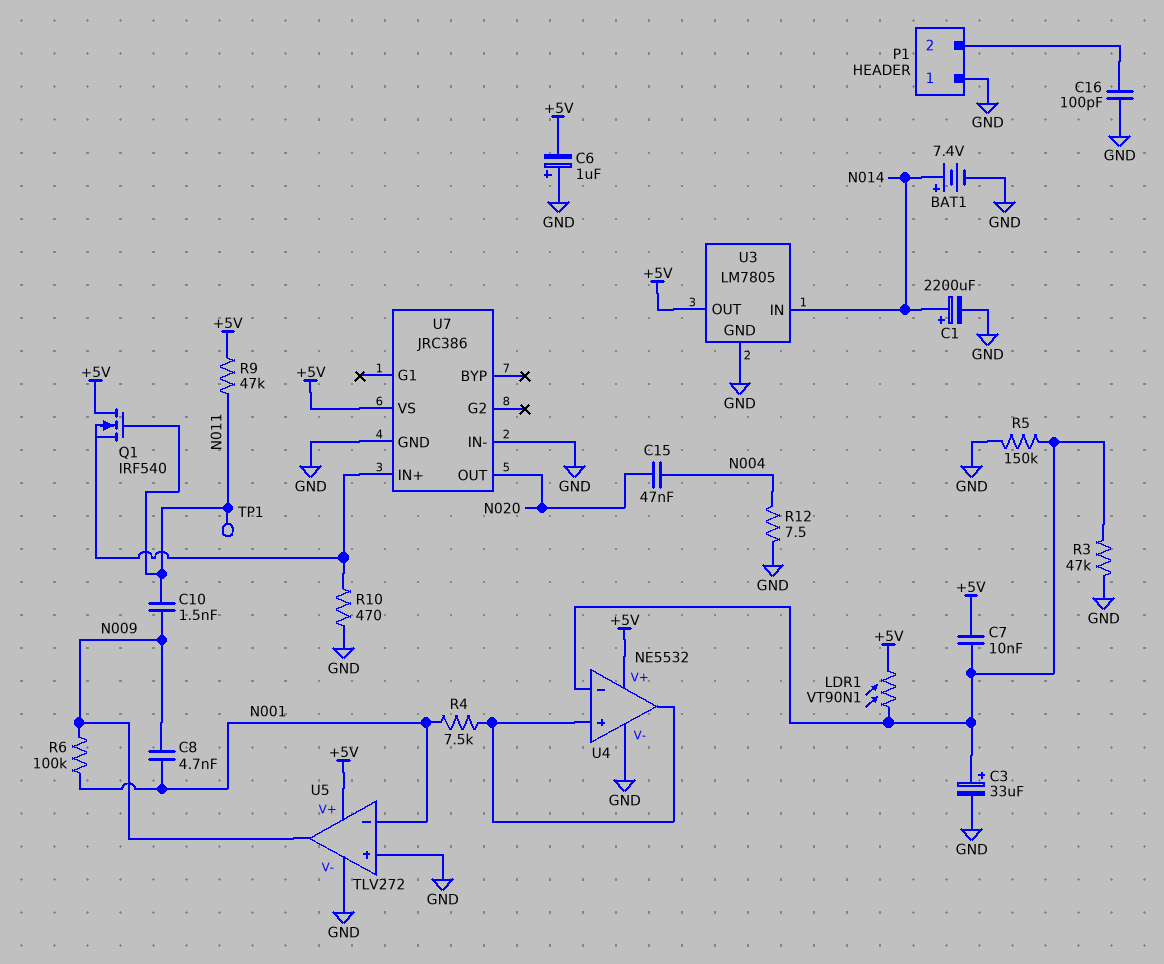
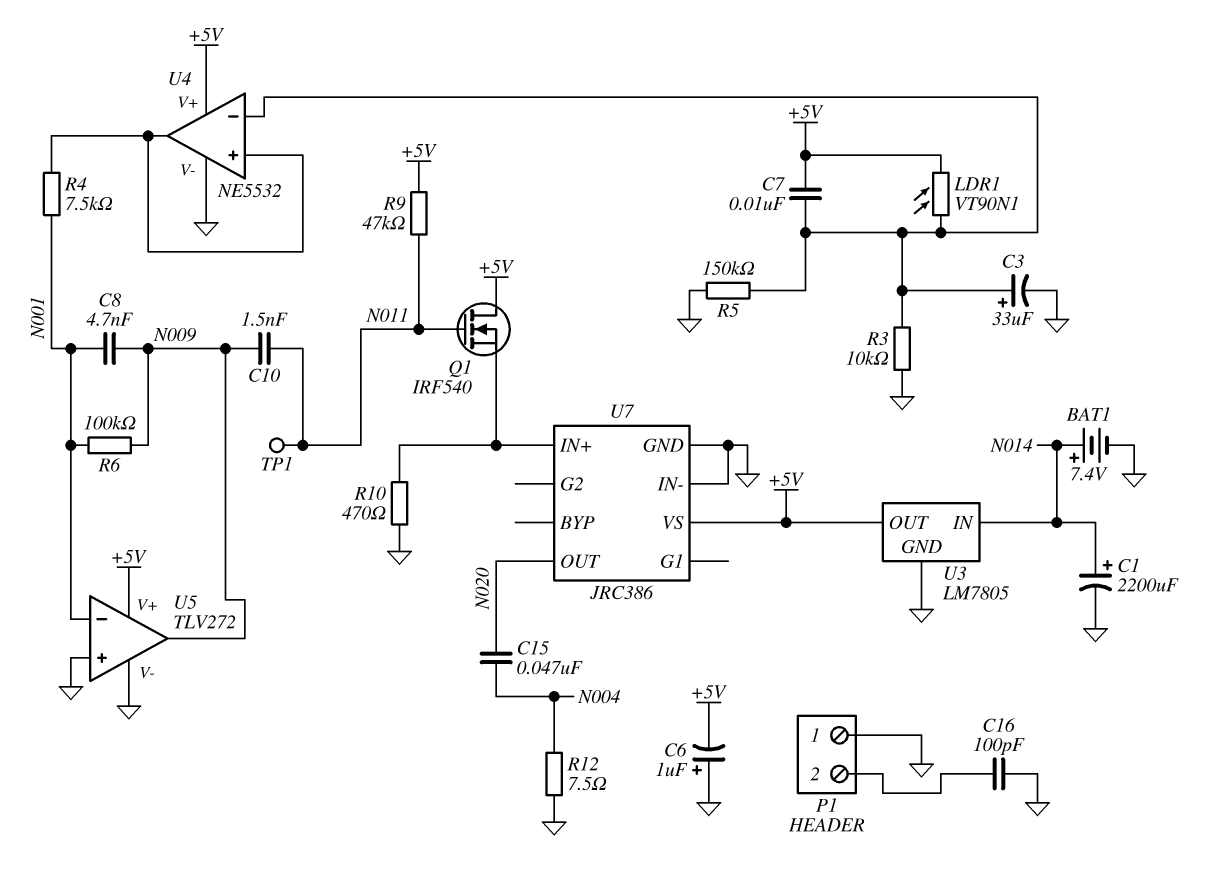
R3: 47k (GND, U4/in-) -> 10k (GND, U4/in-)

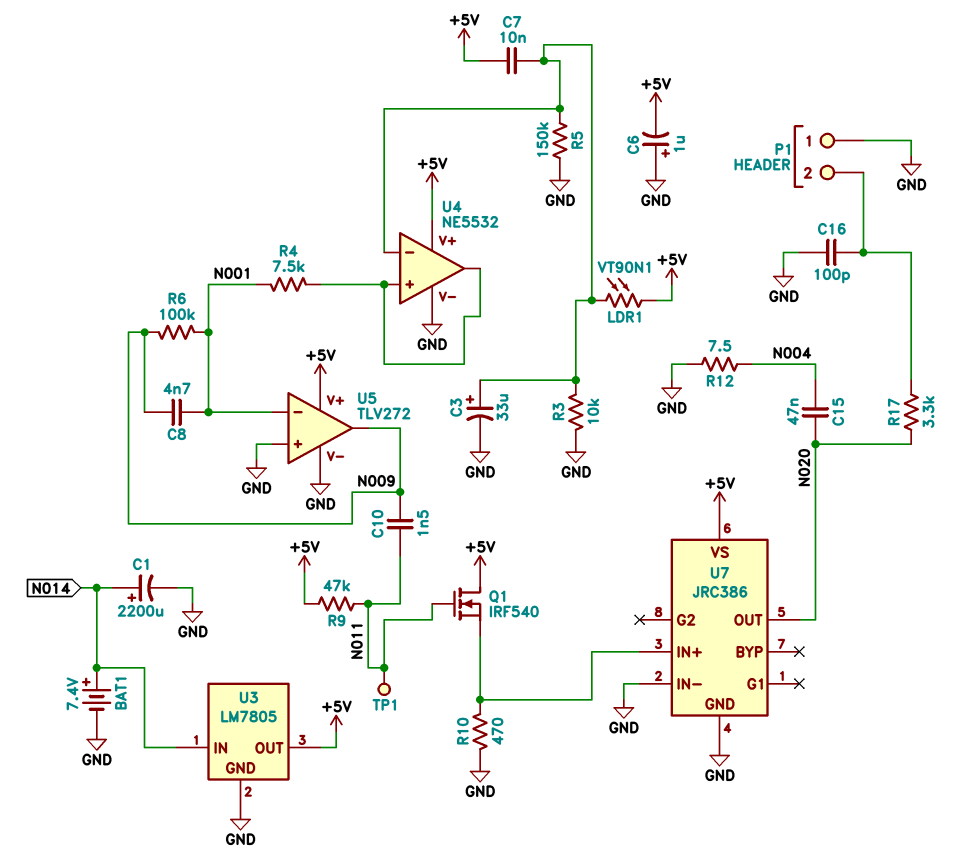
R17: none -> 3.3k (N020, P1/2)

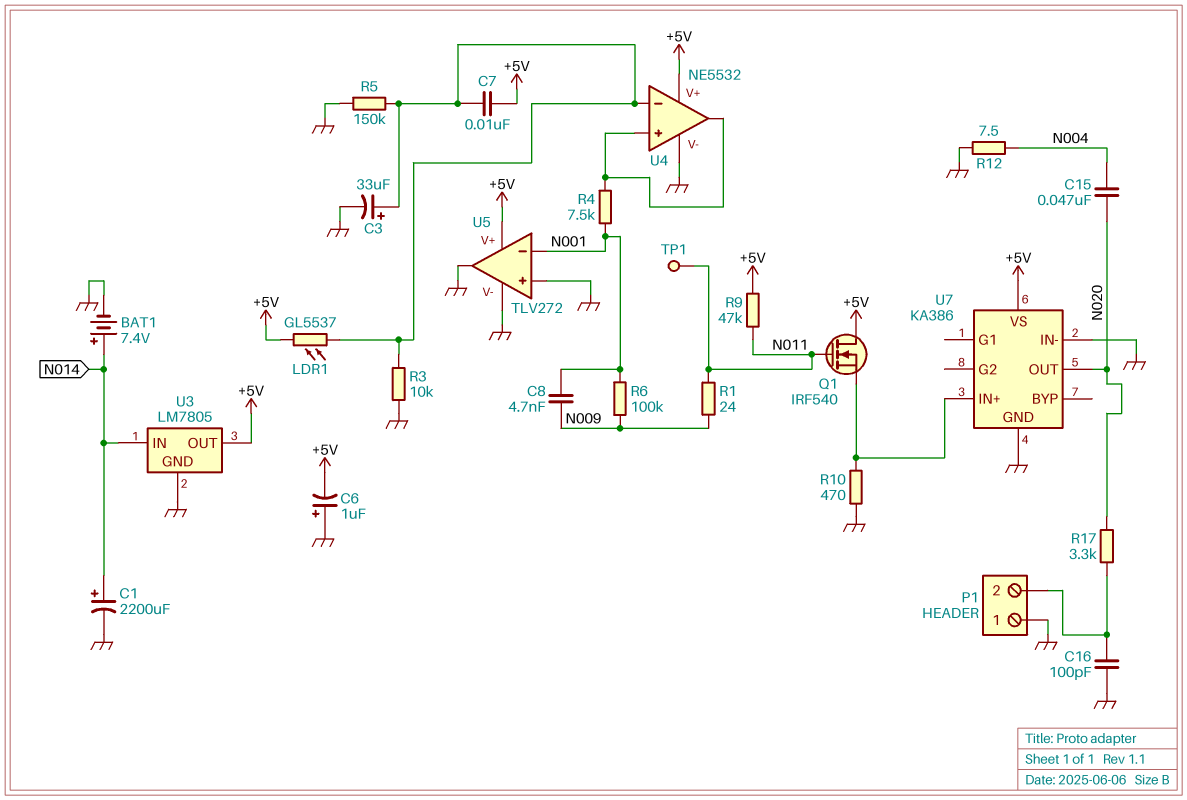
C10: 1.5nF (N009, N011) -> none
LDR1: VT90N1 (+5V, U4/in-) -> GL5537 (+5V, U4/in-)
R1: none -> 24 (N009, N011)
U5 pin out: N009 -> GND
U7: JRC386 -> KA386

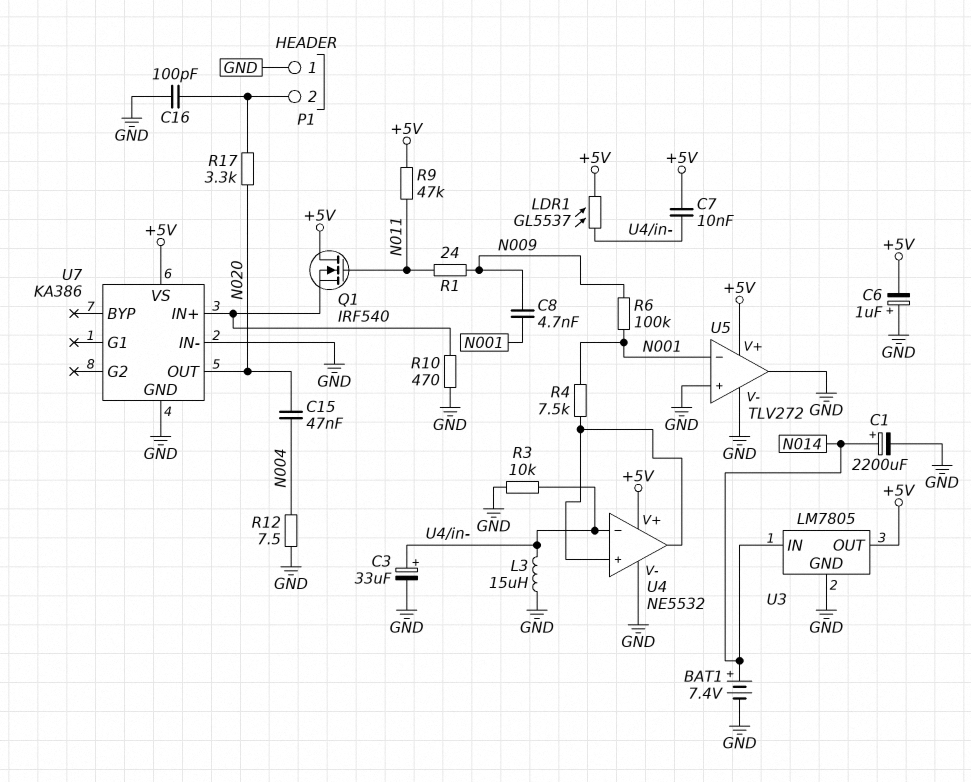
L3: none -> 15uH (GND, U4/in-)
R5: 150k (GND, U4/in-) -> none
TP1: test point (N011) -> none

